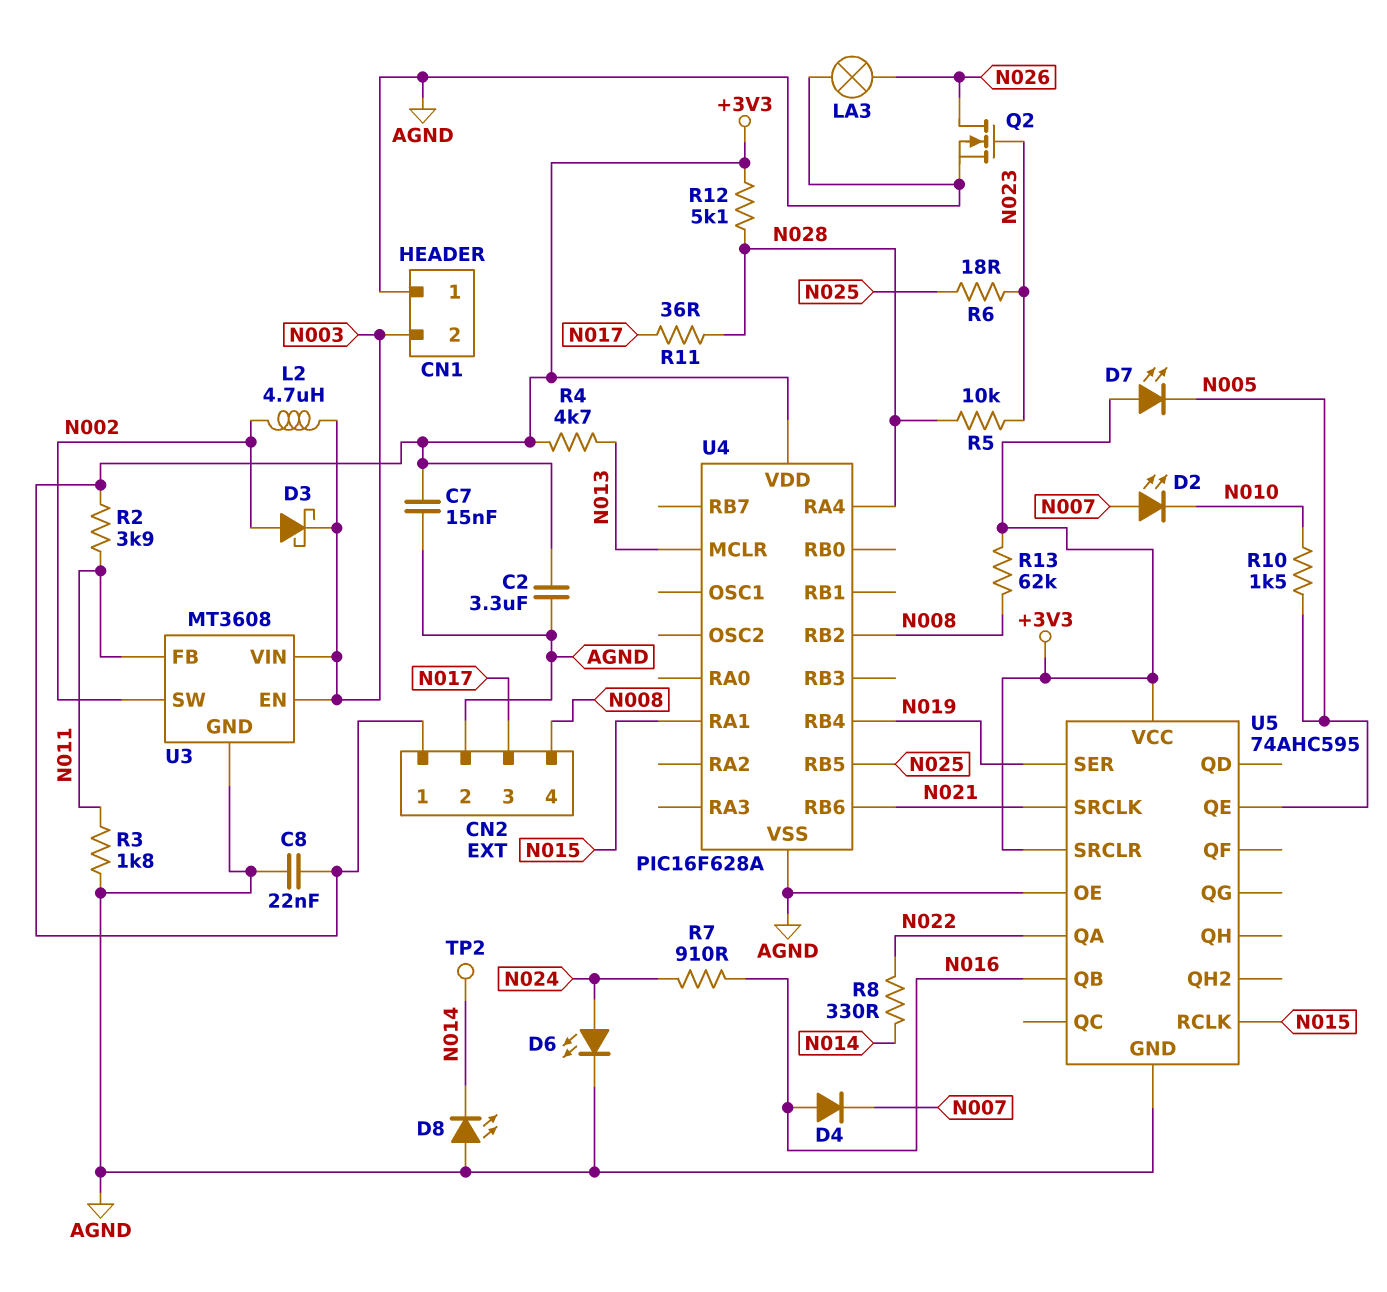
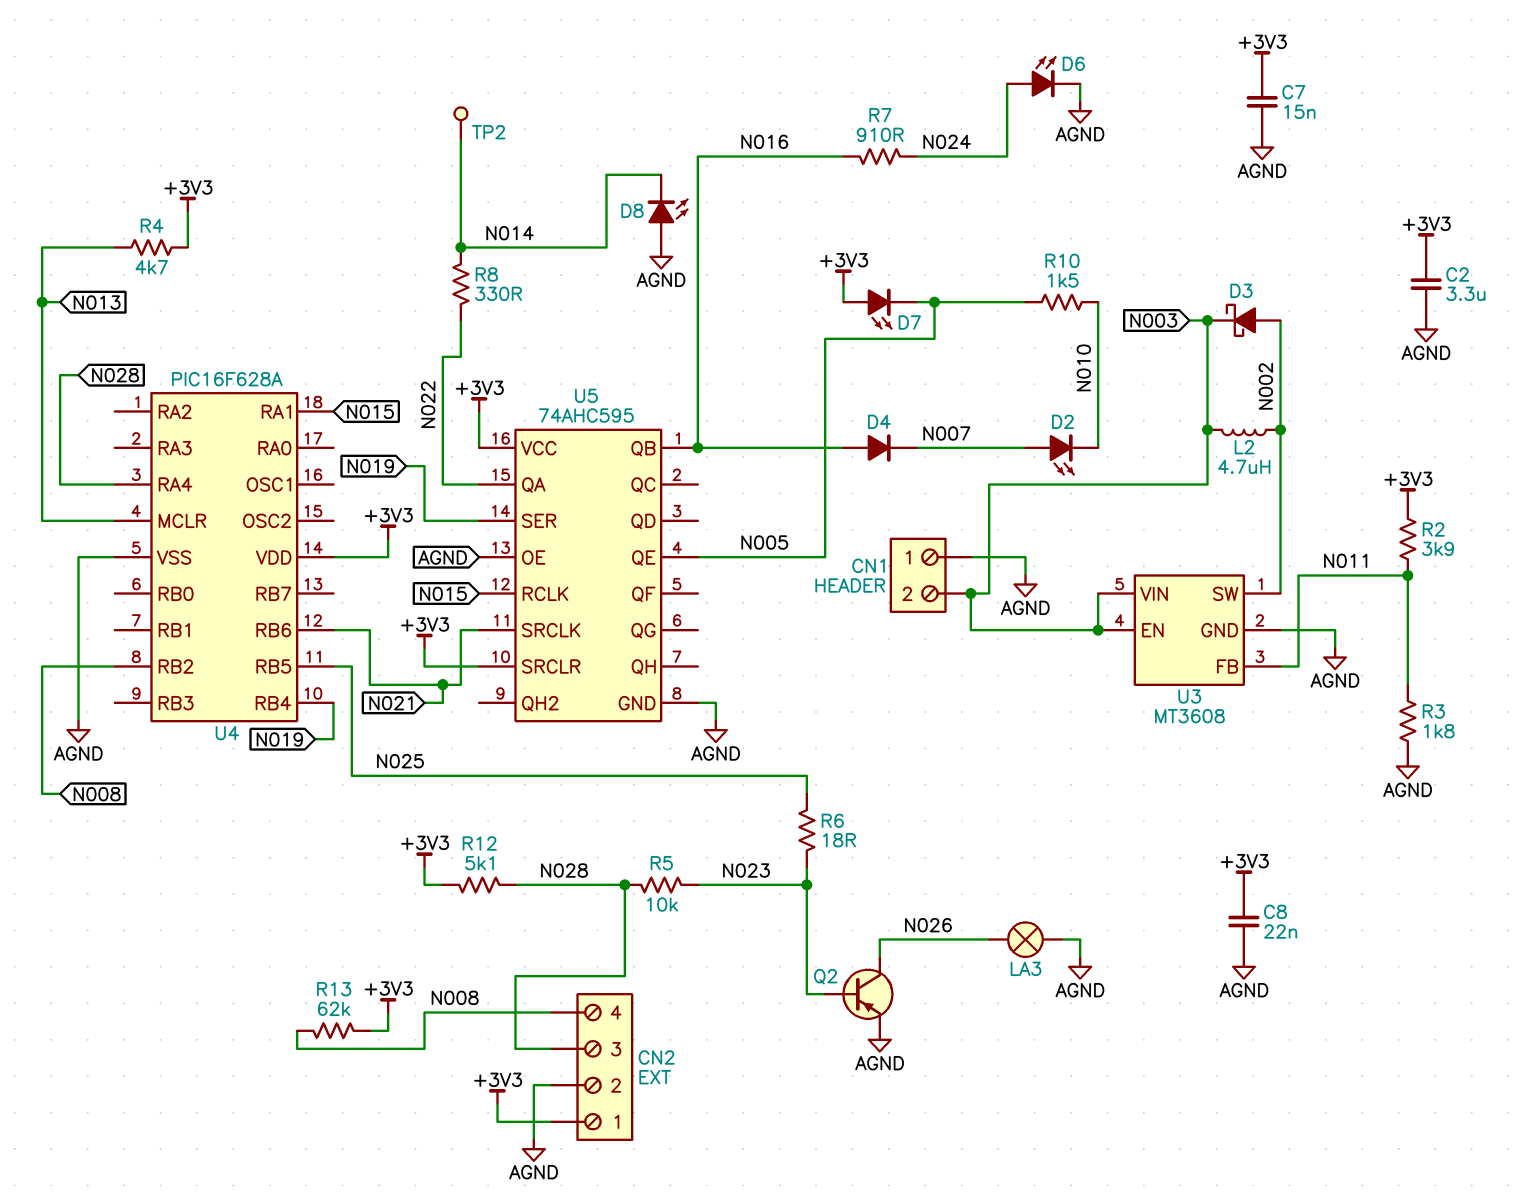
CN2 pin 3: N017 -> N028
Q2: NMOS (G N023, D N026, S AGND) -> PNP (B N023, C N026, E AGND)
R11: 36 (N017, N028) -> none

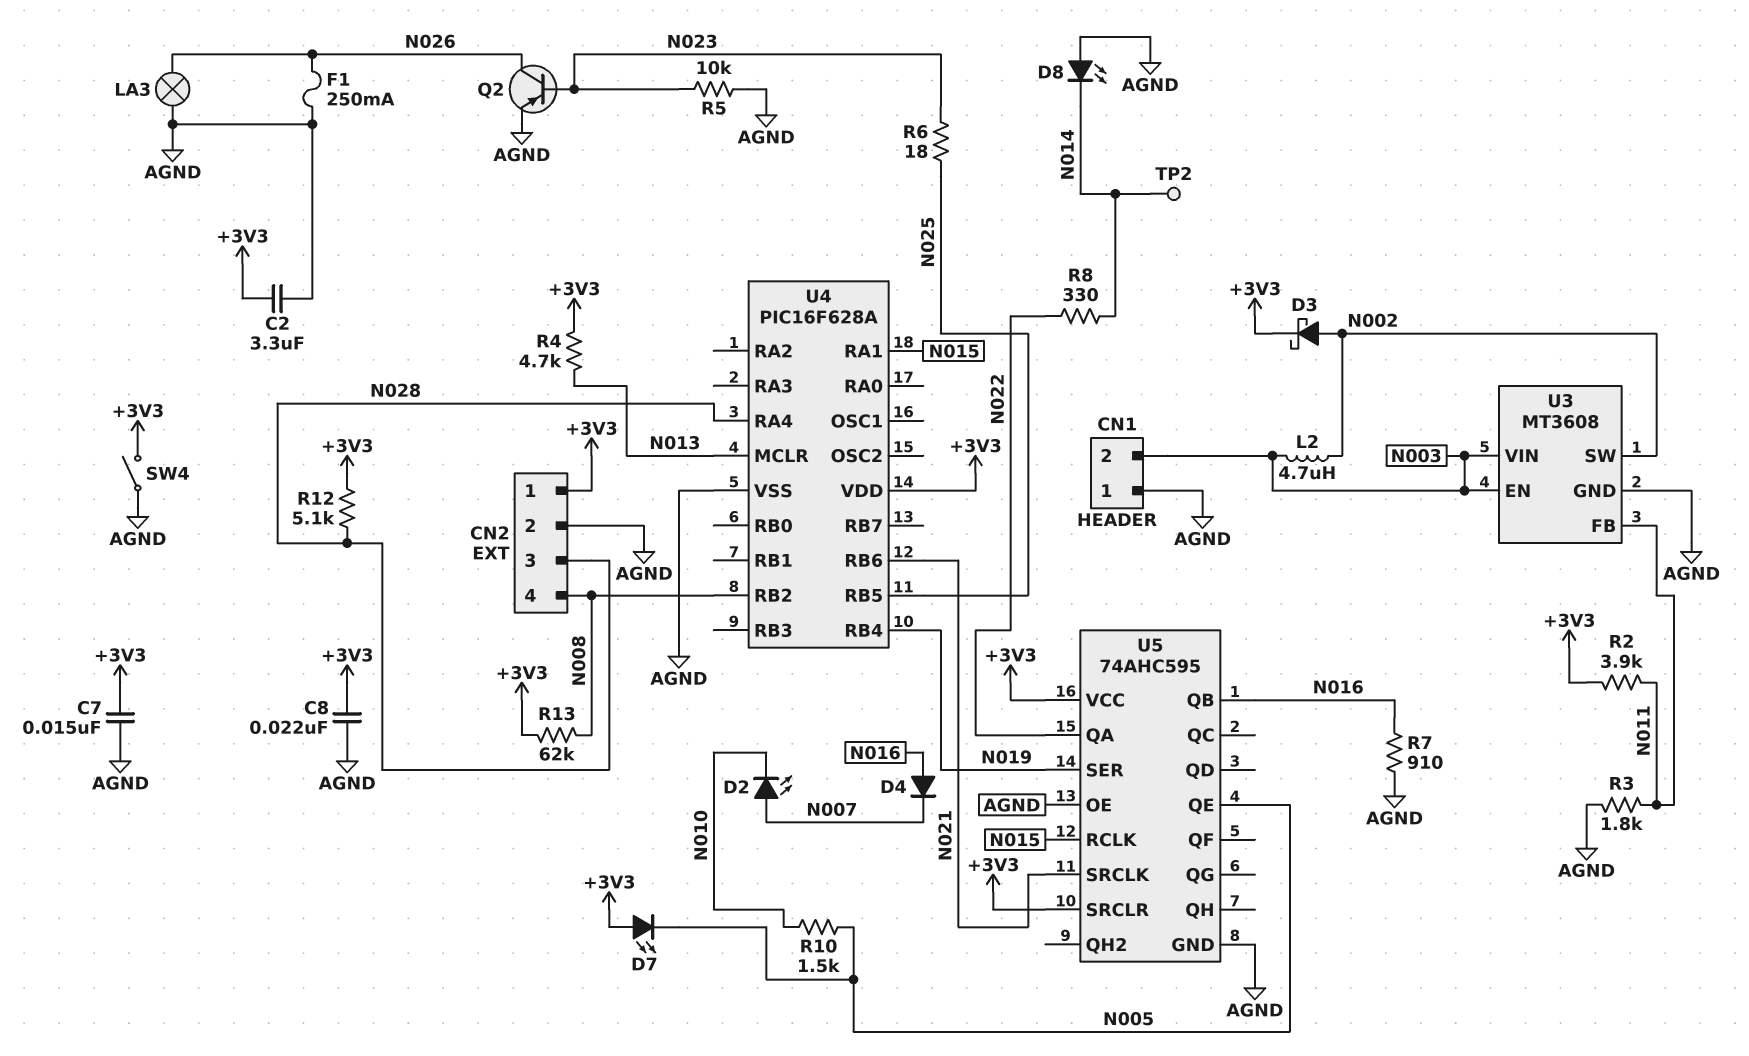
D3: schottky (A N002, K N003) -> schottky (A N002, K +3V3)
D6: LED (A N024, K AGND) -> none
F1: none -> 250mA (AGND, N026)
R5: 10k (N023, N028) -> 10k (AGND, N023)
R7: 910 (N016, N024) -> 910 (AGND, N016)
SW4: none -> switch (+3V3, AGND)

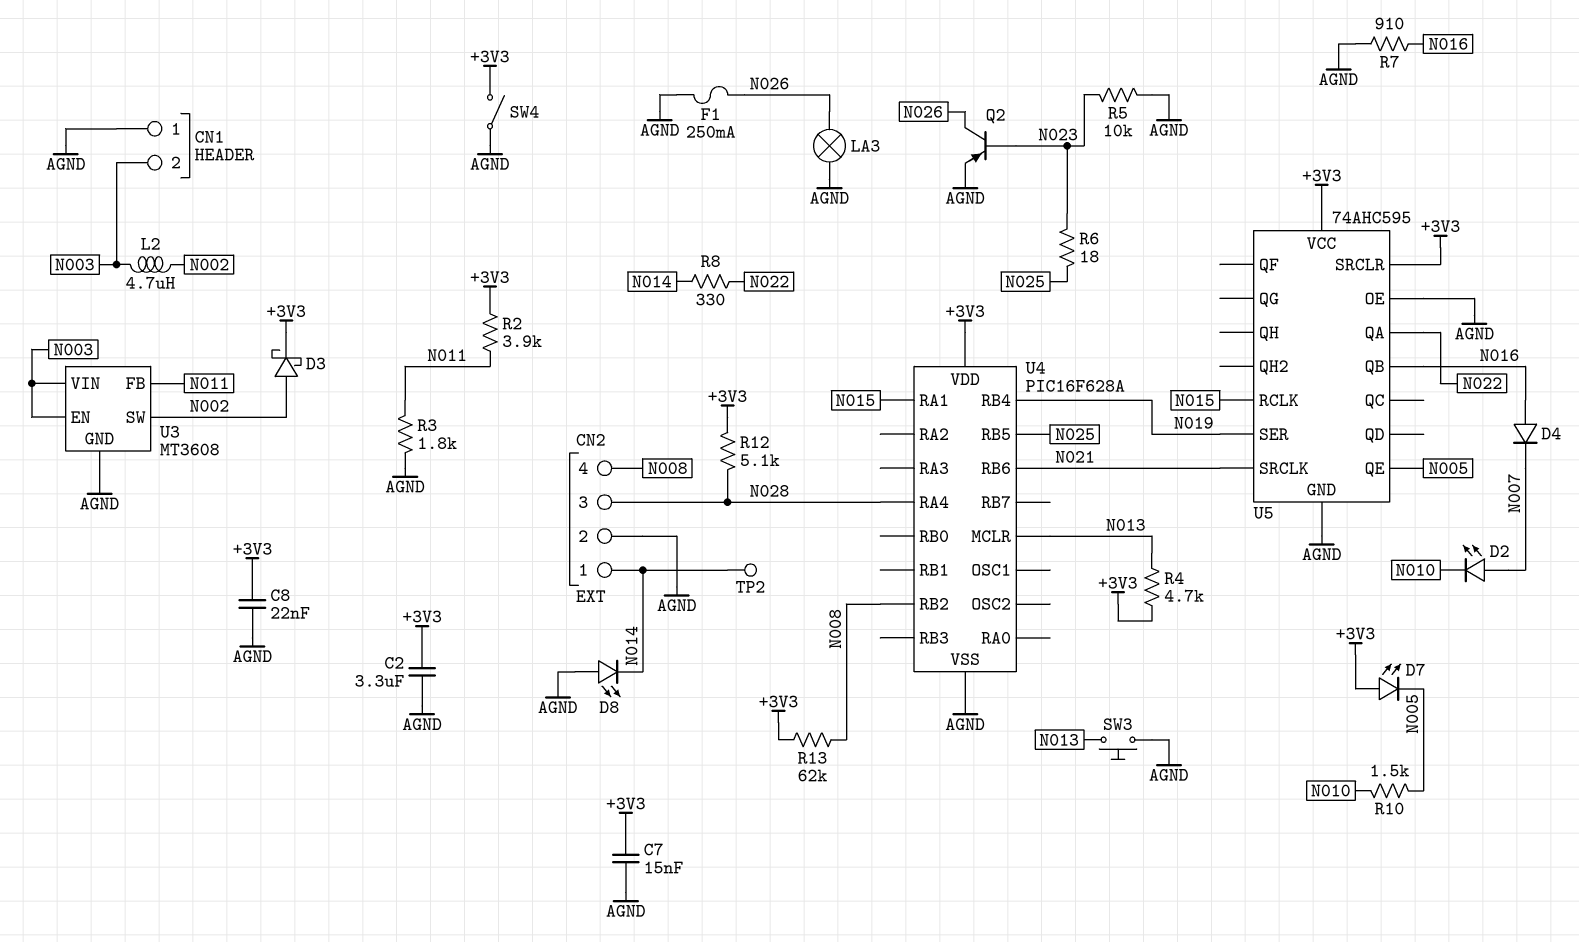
CN2 pin 1: +3V3 -> N014
SW3: none -> button (AGND, N013)

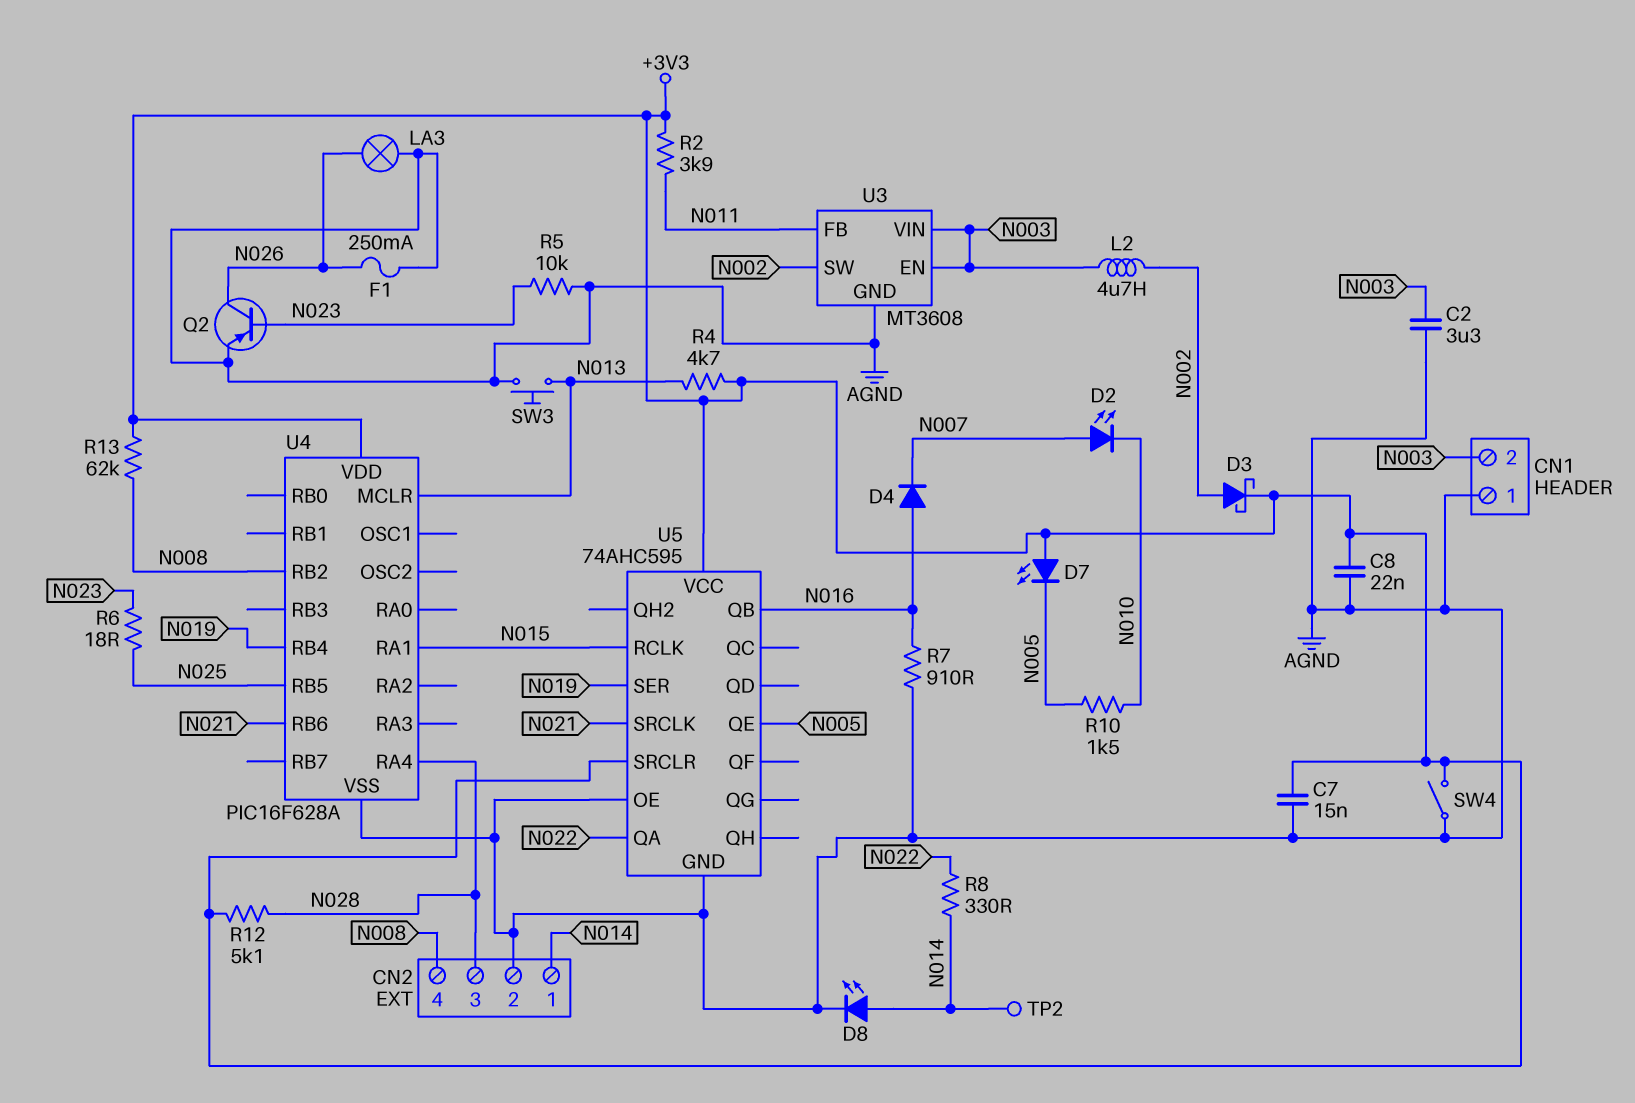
C2: 3.3uF (+3V3, AGND) -> 3.3uF (AGND, N003)
D8: LED (A AGND, K N014) -> LED (A N014, K AGND)
R3: 1.8k (AGND, N011) -> none

